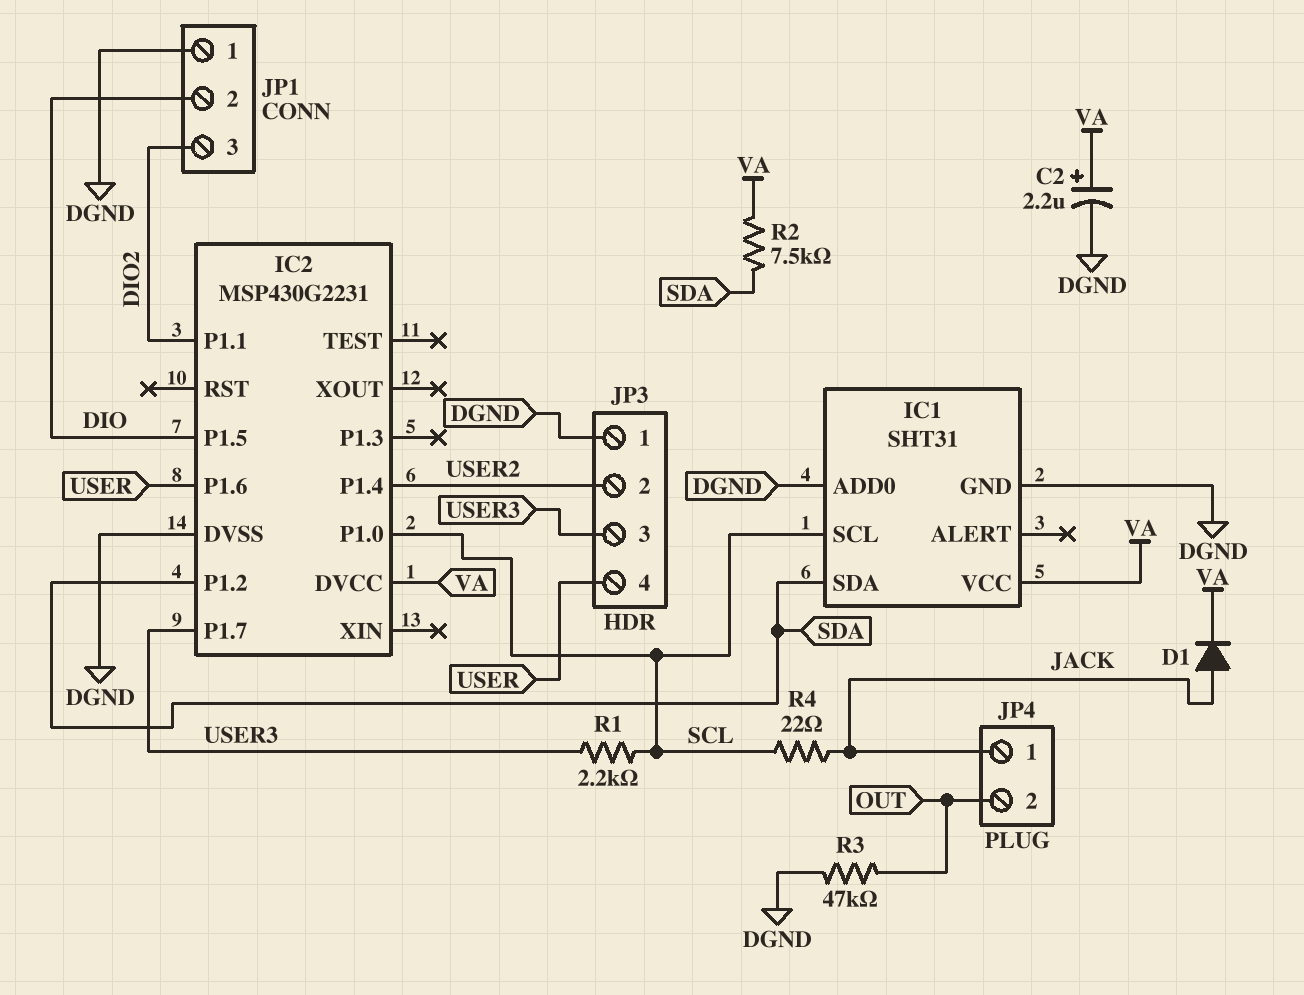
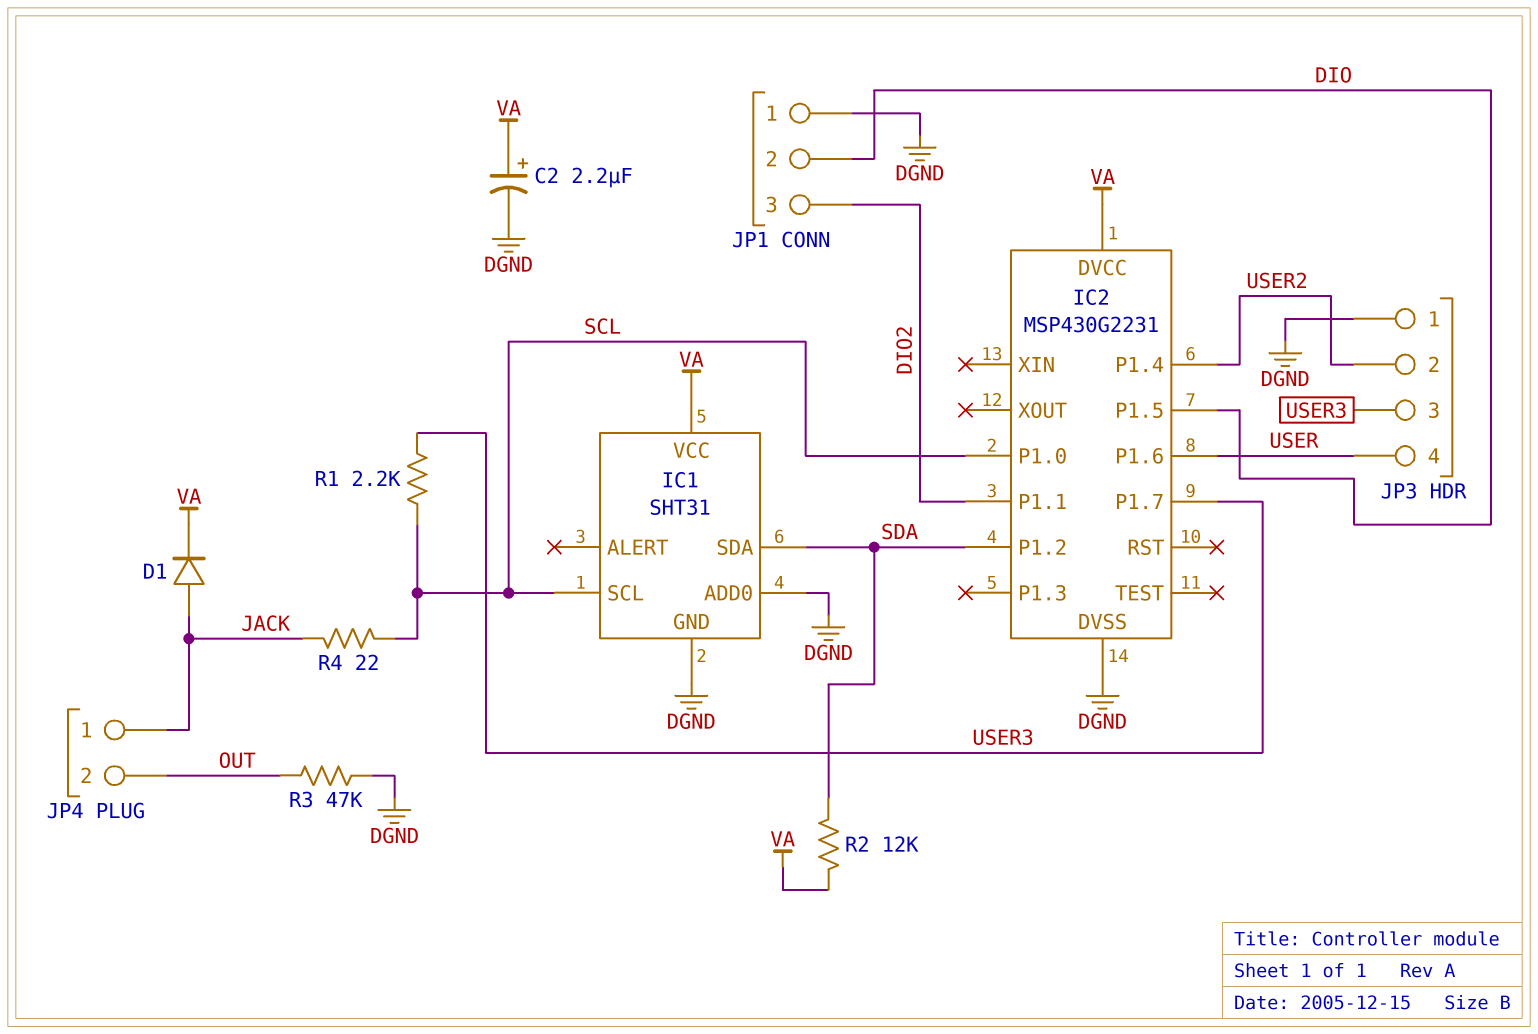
R2: 7.5k (SDA, VA) -> 12k (SDA, VA)

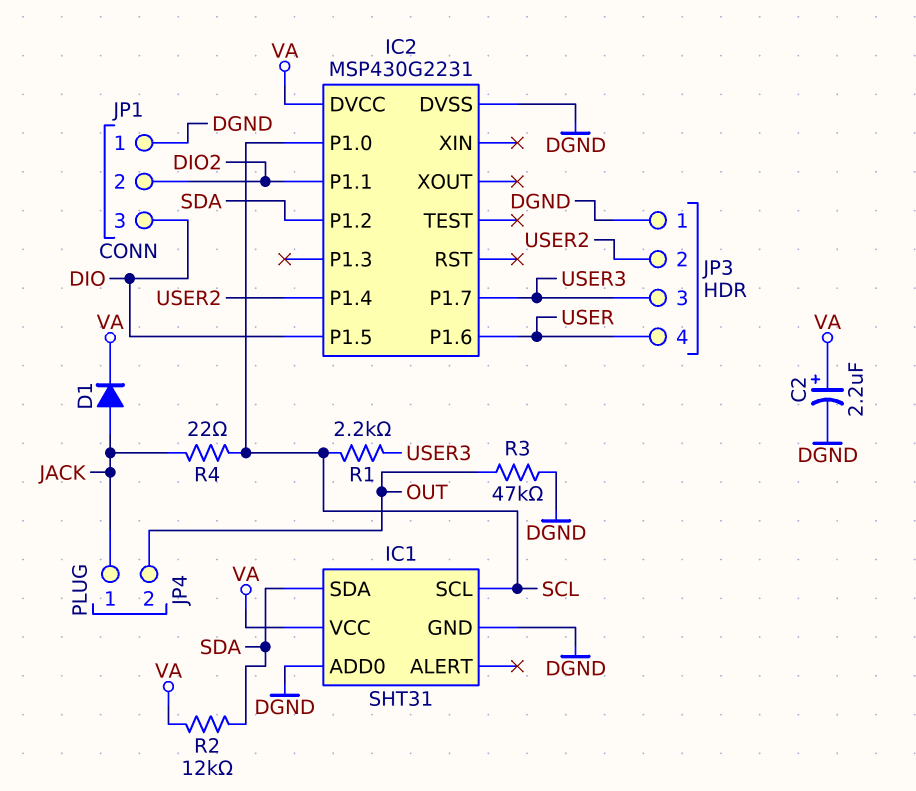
JP1 pin 2: DIO -> DIO2
JP1 pin 3: DIO2 -> DIO

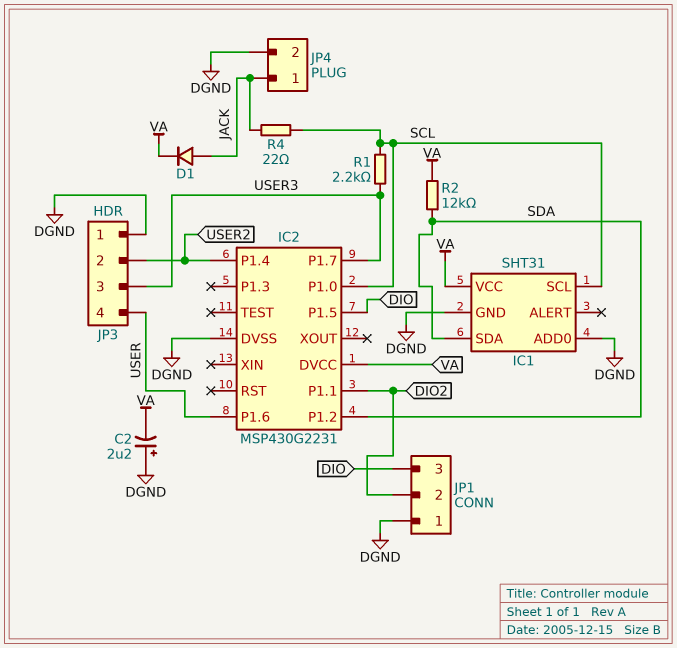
C2: 2.2uF (plus VA, minus DGND) -> 2.2uF (plus DGND, minus VA)
JP4 pin 2: OUT -> DGND
R3: 47k (DGND, OUT) -> none

